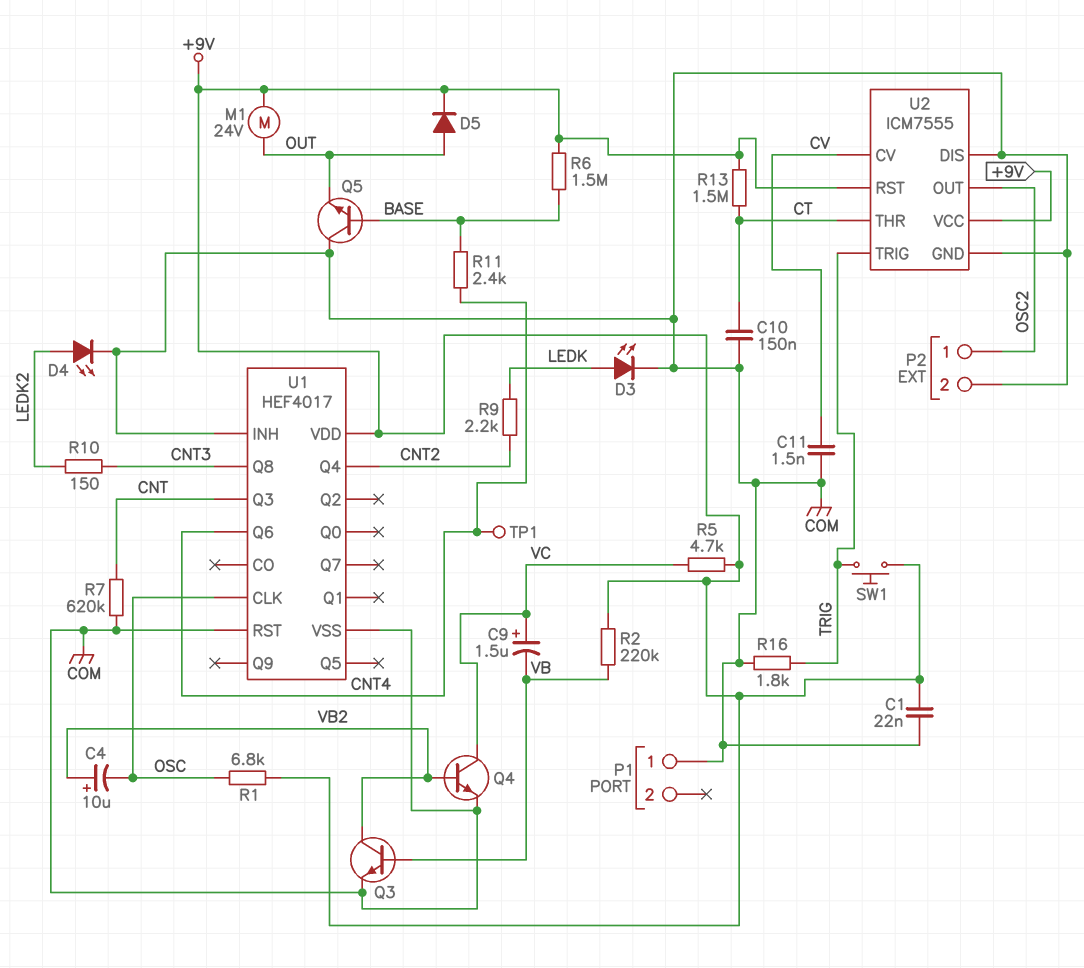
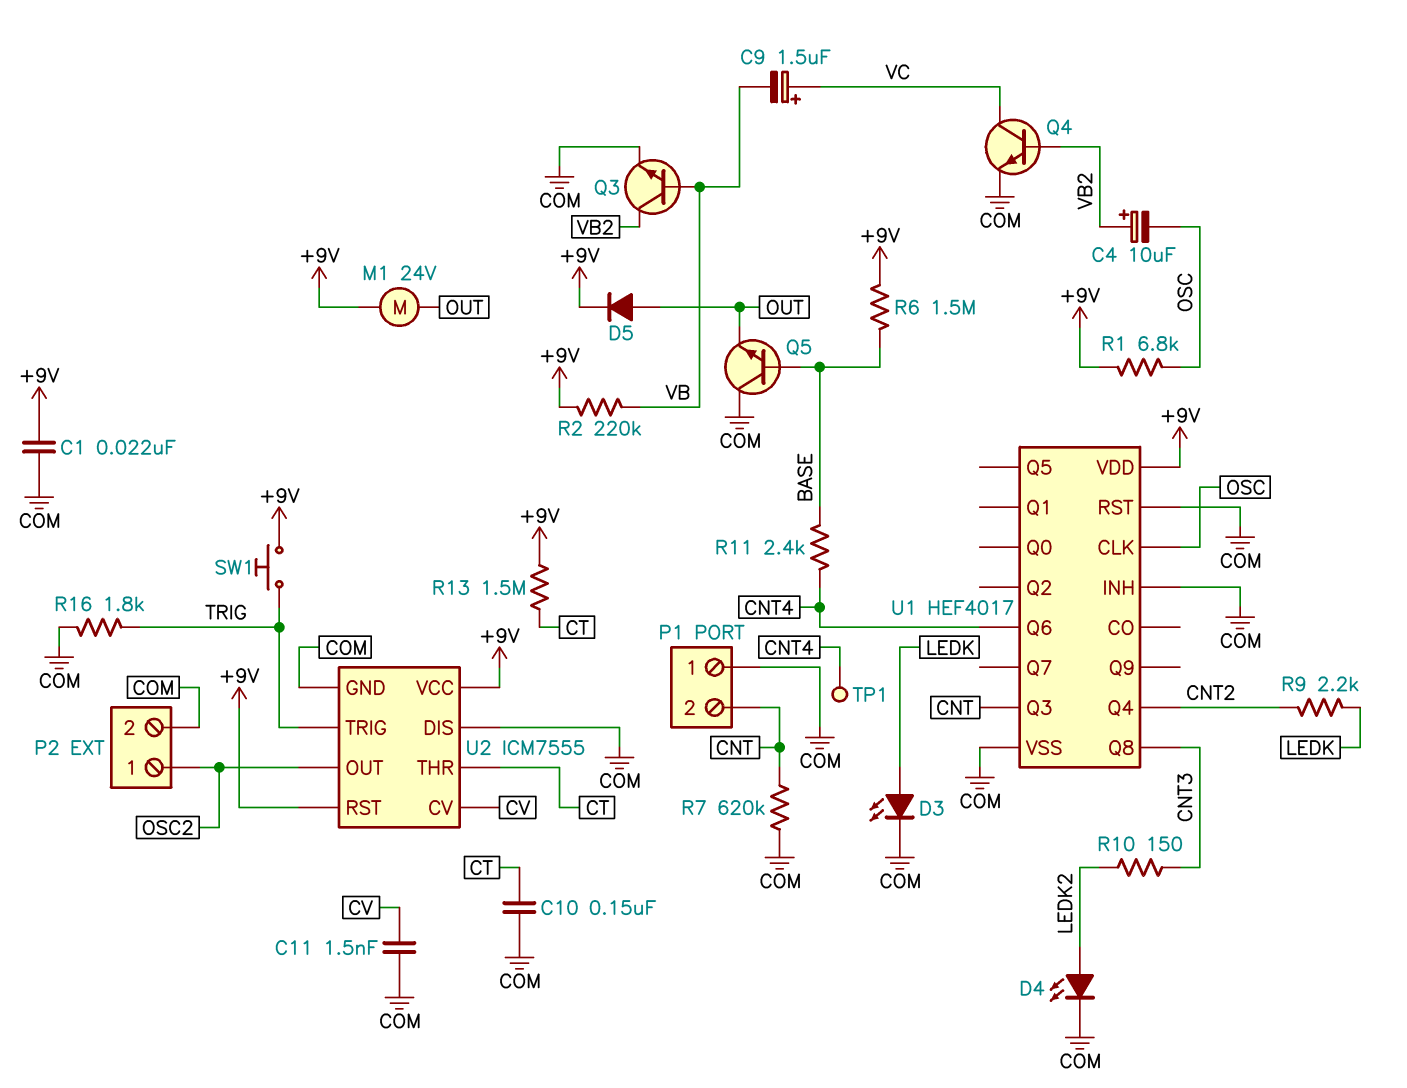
P1 pin 2: none -> CNT
R5: 4.7k (+9V, VC) -> none

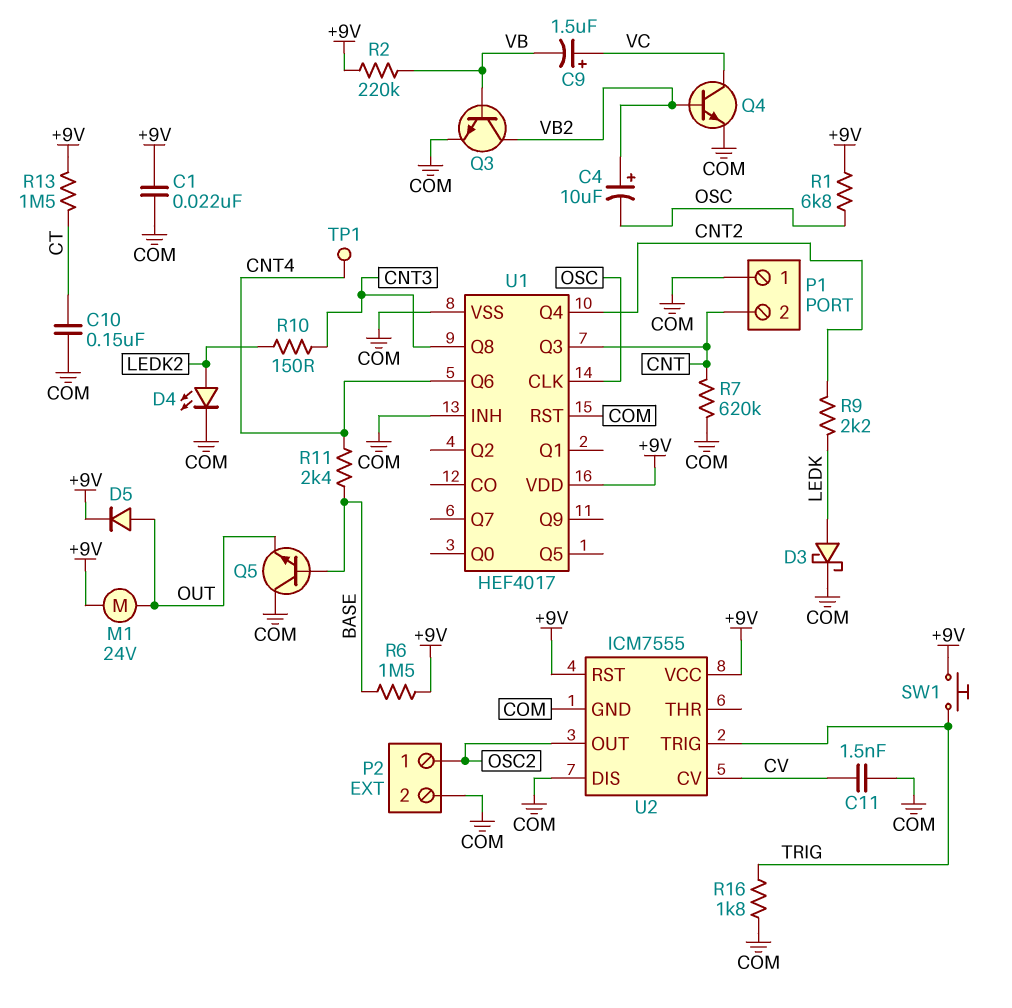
D3: LED (A LEDK, K COM) -> schottky (A LEDK, K COM)
U2 pin THR: CT -> none

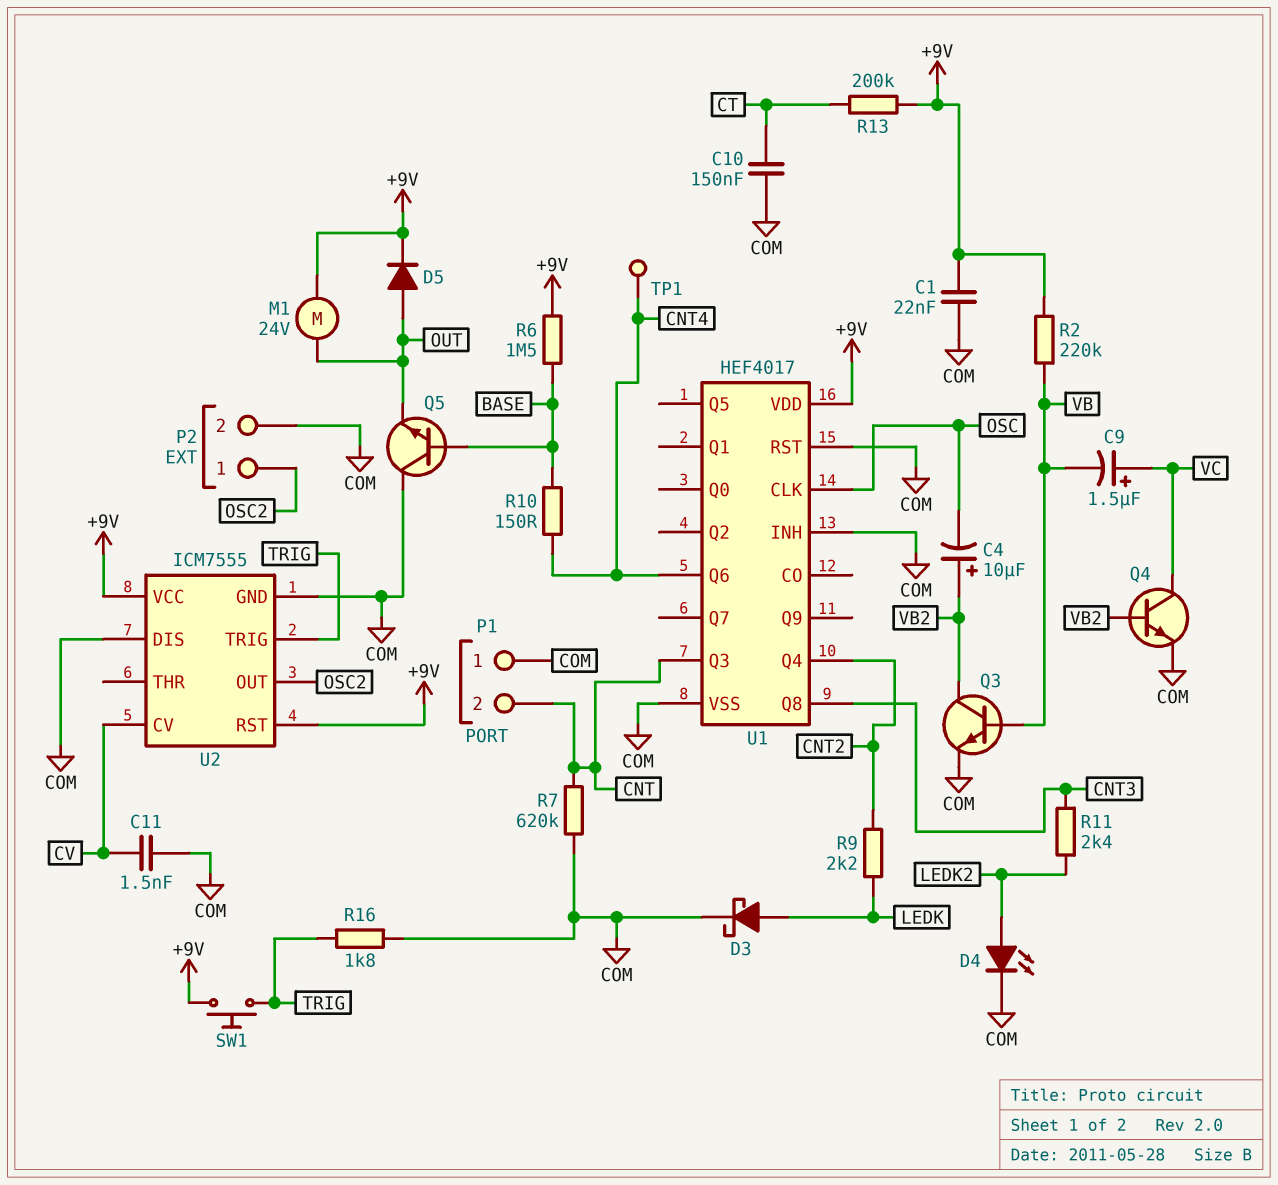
R1: 6.8k (+9V, OSC) -> none
R10: 150 (CNT3, LEDK2) -> 150 (BASE, CNT4)
R11: 2.4k (BASE, CNT4) -> 2.4k (CNT3, LEDK2)
R13: 1.5M (+9V, CT) -> 200k (+9V, CT)

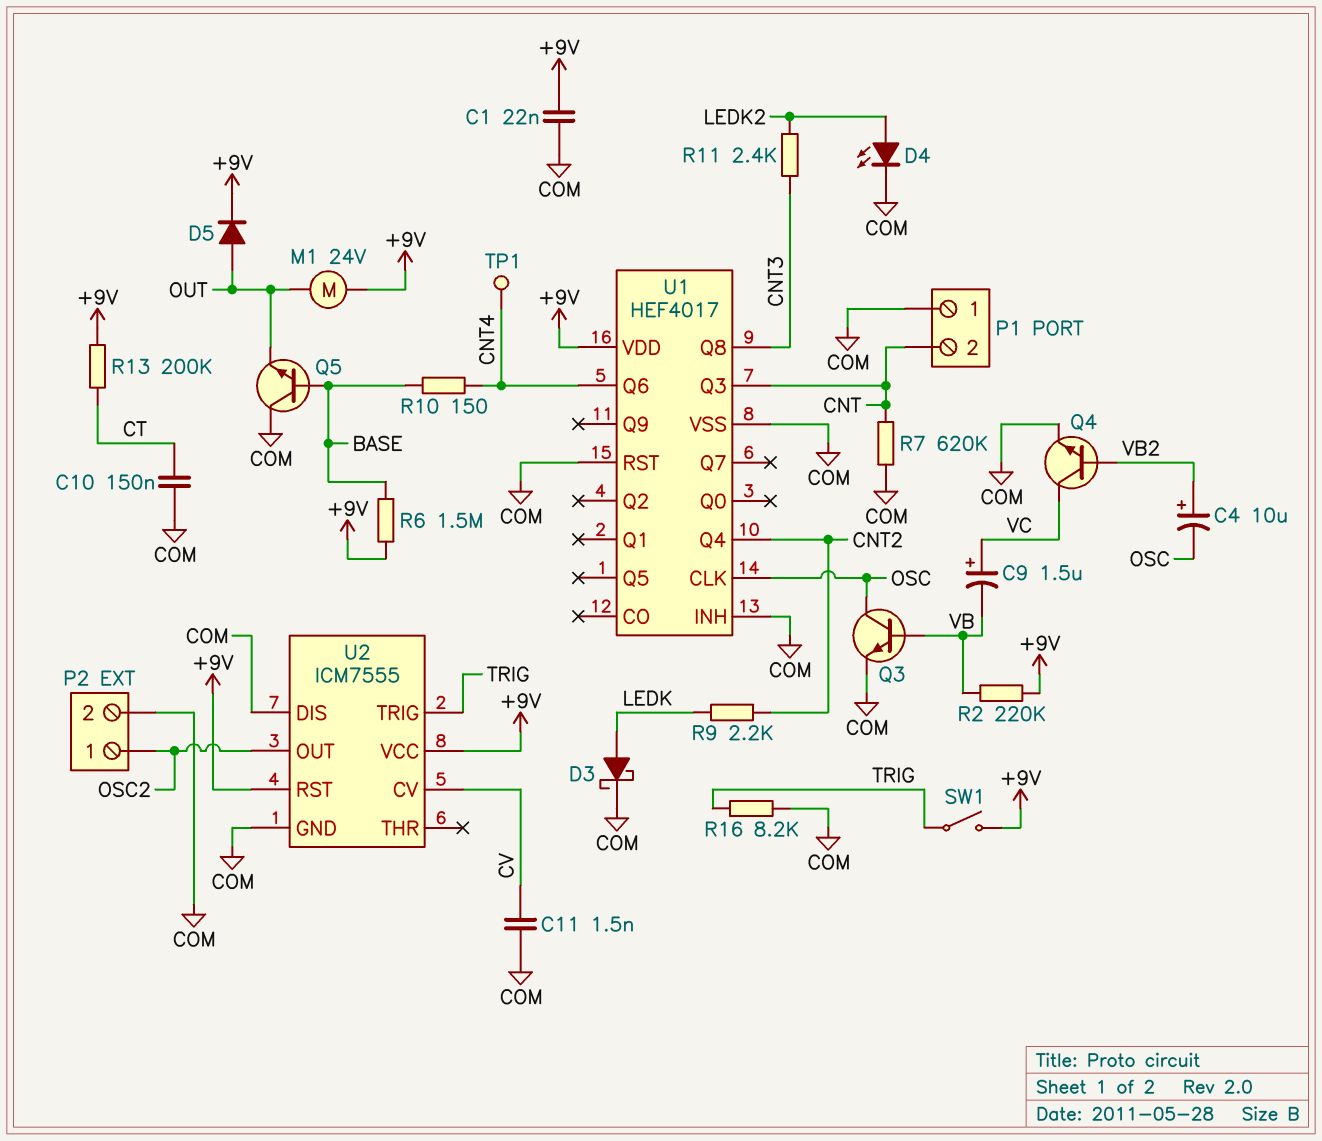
Q3: NPN (B VB, C VB2, E COM) -> NPN (B VB, C OSC, E COM)
R16: 1.8k (COM, TRIG) -> 8.2k (COM, TRIG)
SW1: button (+9V, TRIG) -> switch (+9V, TRIG)

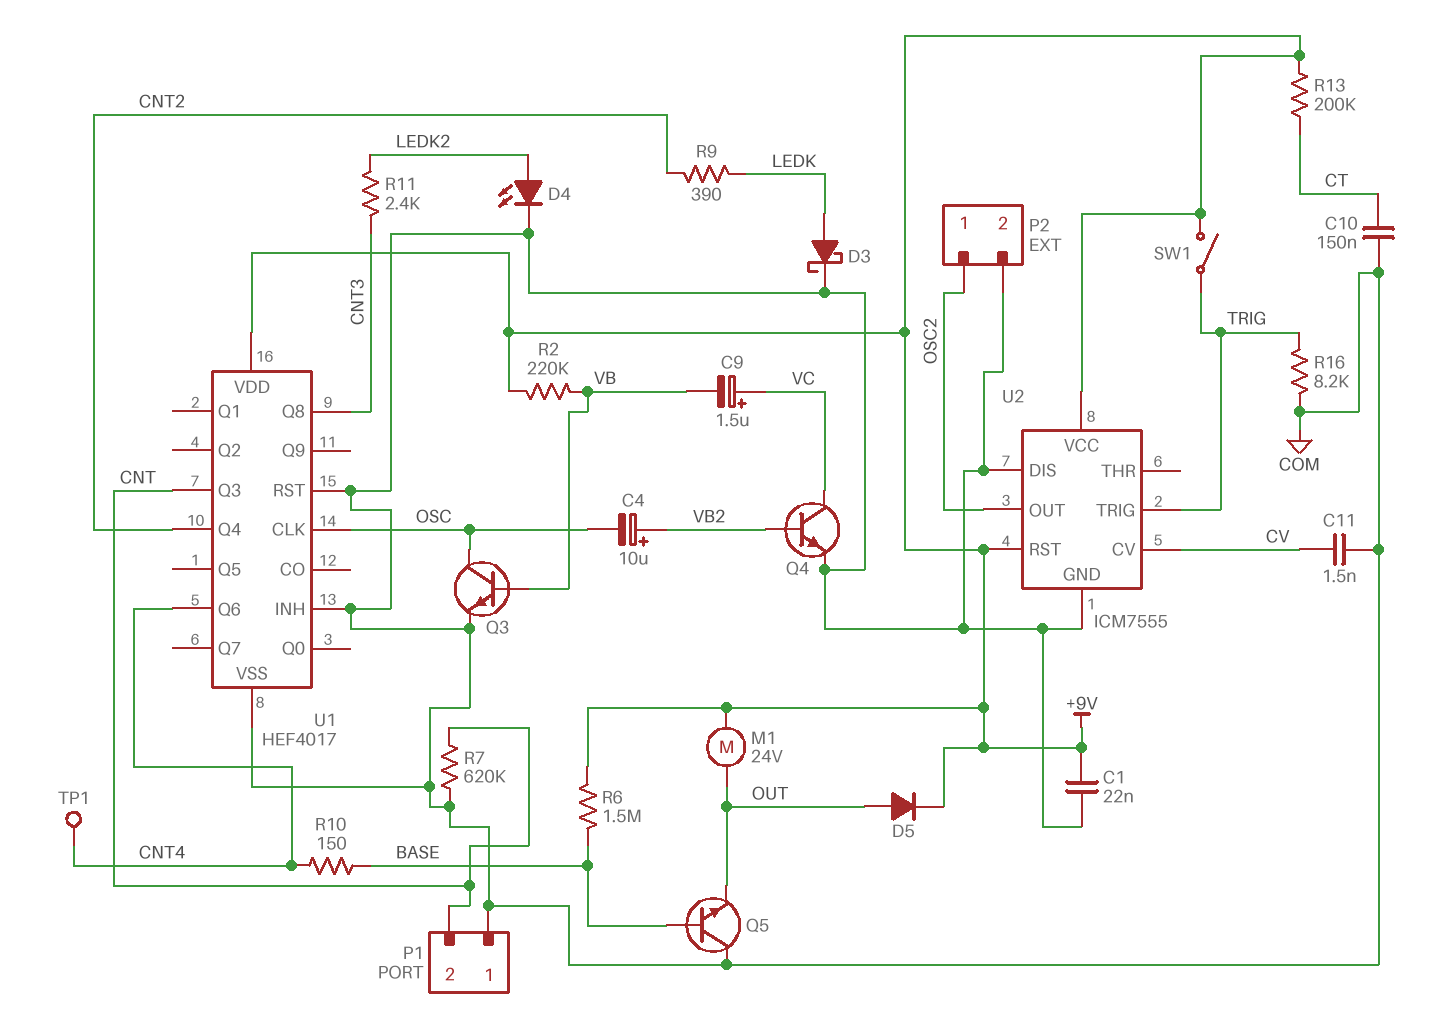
R9: 2.2k (CNT2, LEDK) -> 390 (CNT2, LEDK)

